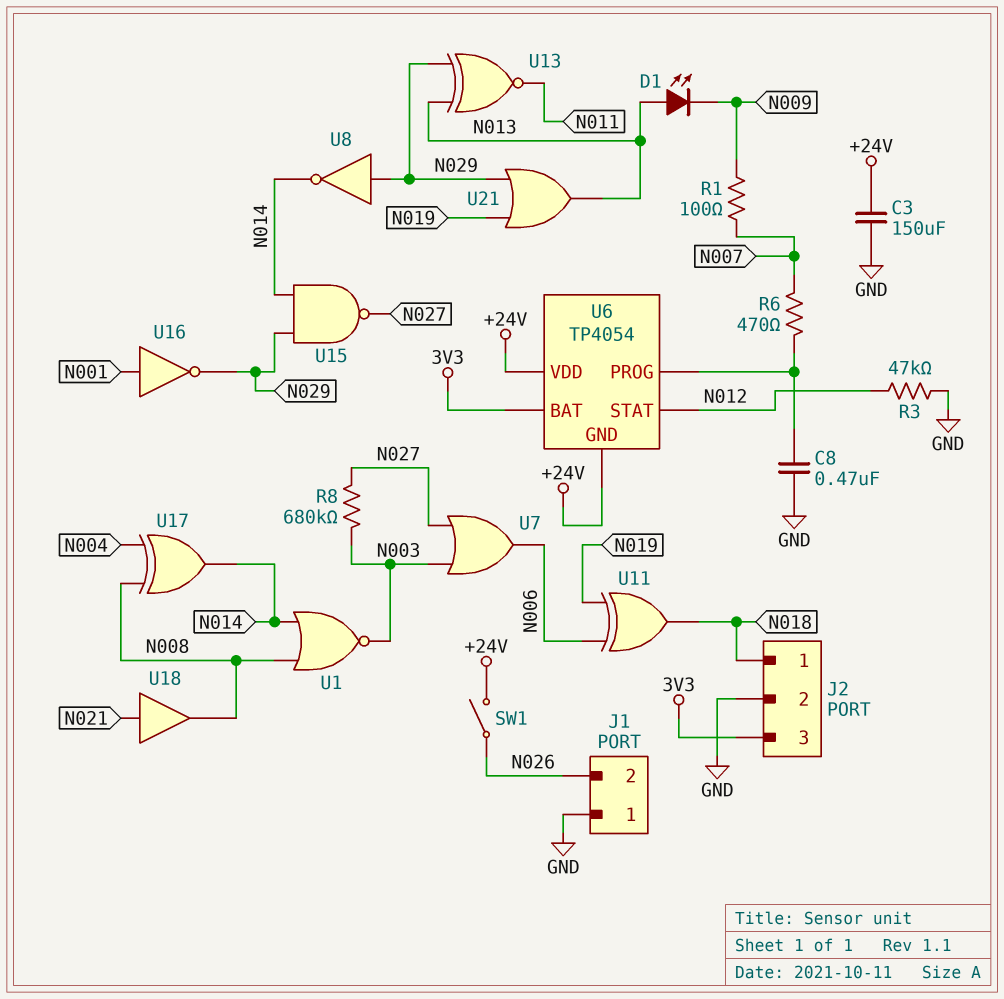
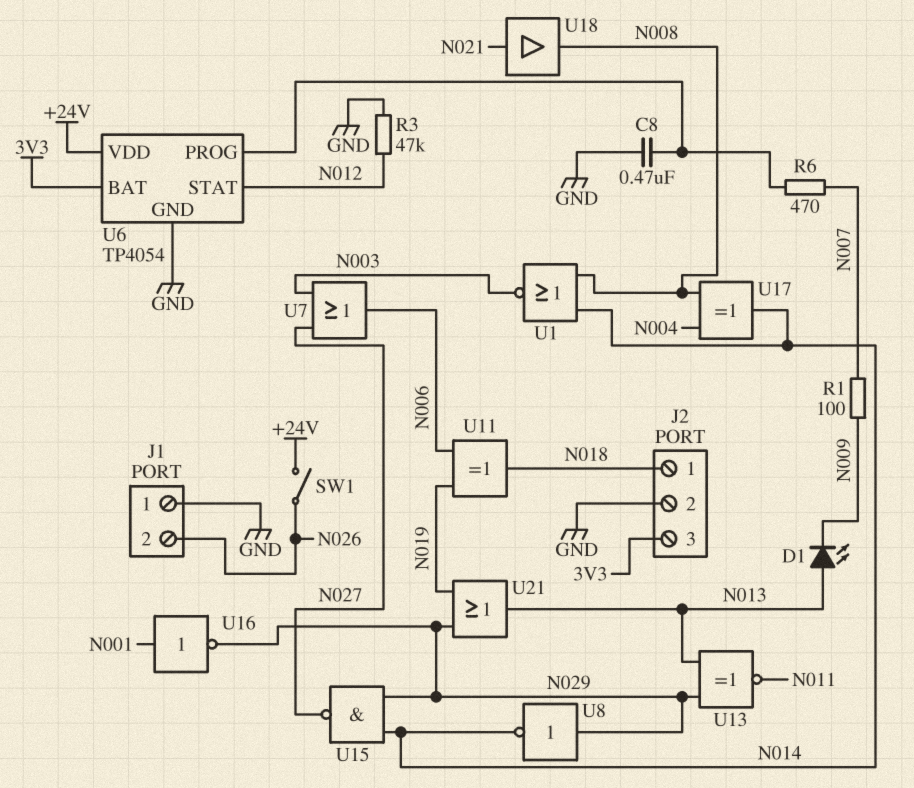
C3: 150uF (+24V, GND) -> none
R8: 680k (N003, N027) -> none
U6 pin GND: +24V -> GND

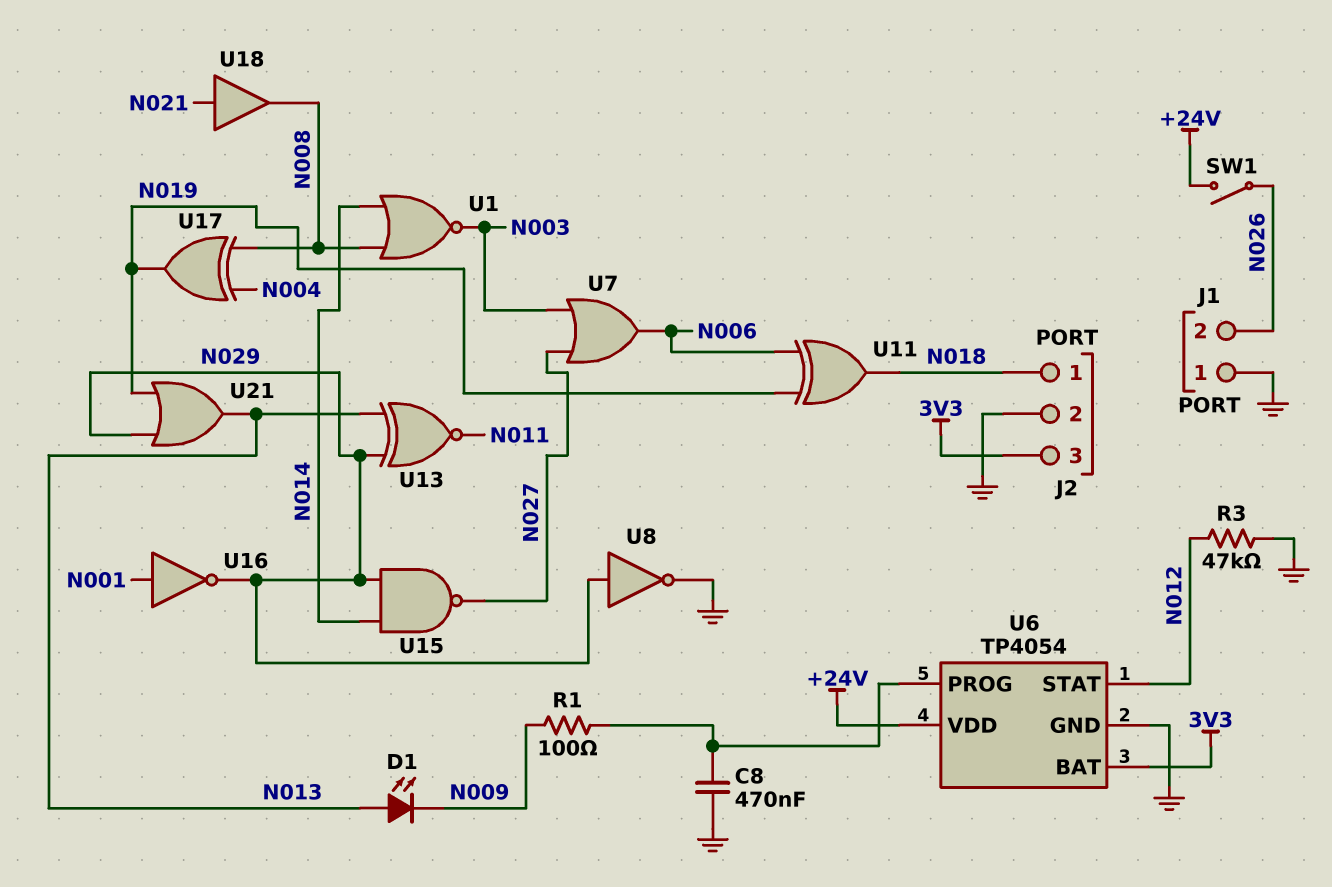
R1: 100 (N007, N009) -> 100 (N009, U6/PROG)
R6: 470 (N007, U6/PROG) -> none
U8: NOT (in N029, out N014) -> NOT (in N029, out GND)
U17: XOR (in N004, in N008, out N014) -> XOR (in N004, in N008, out N019)

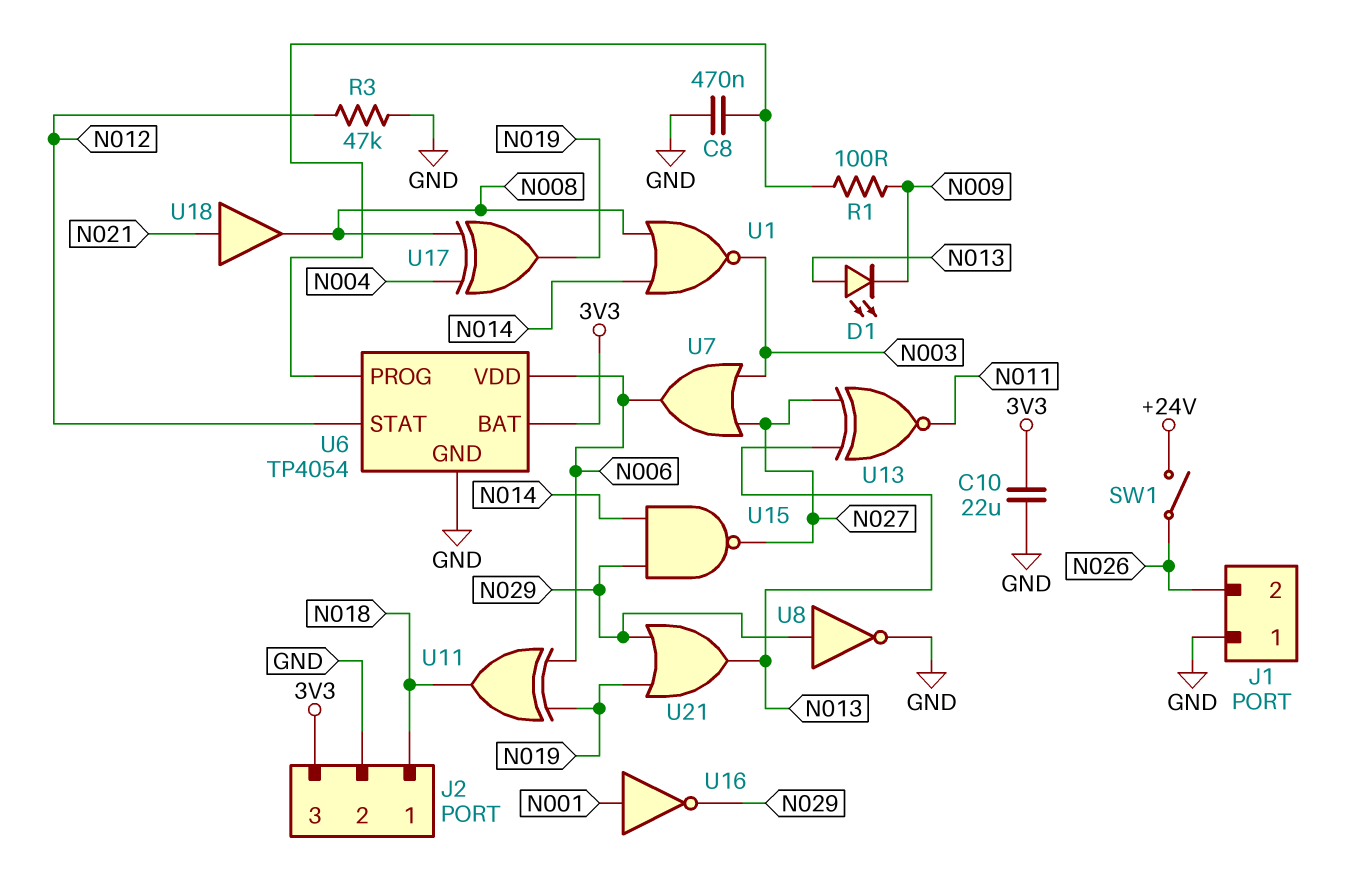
C10: none -> 22uF (3V3, GND)
U6 pin VDD: +24V -> N006
U13: XNOR (in N013, in N029, out N011) -> XNOR (in N013, in N027, out N011)

